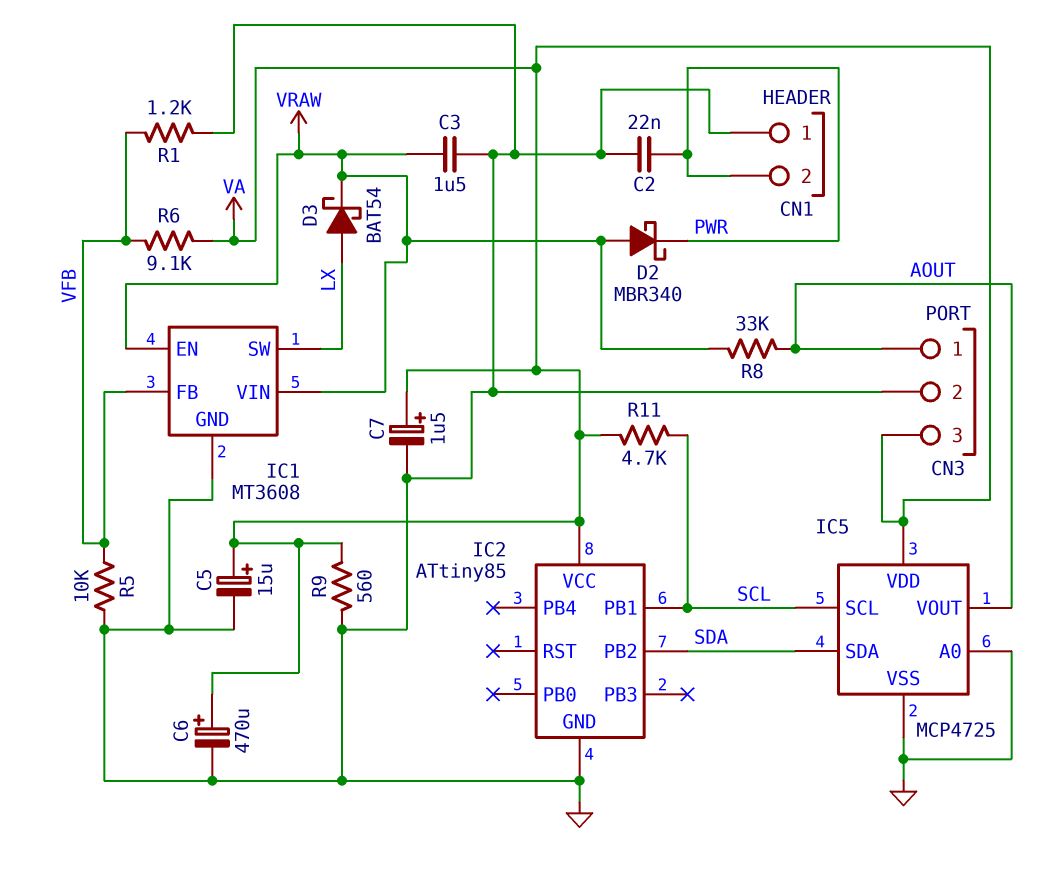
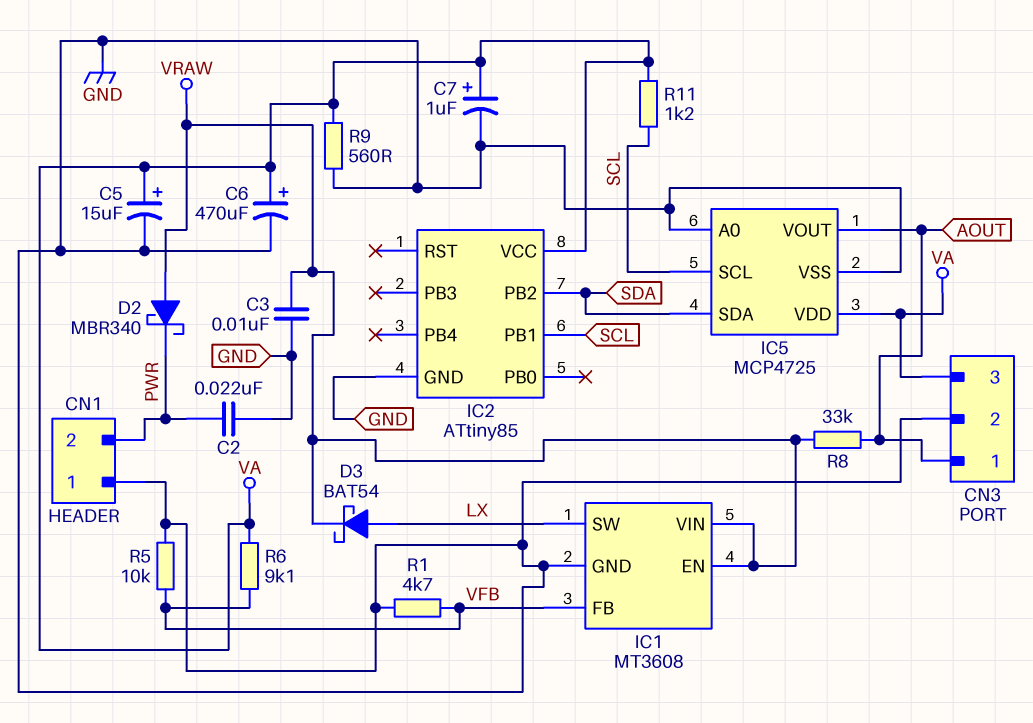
C3: 1.5uF (GND, VRAW) -> 10nF (GND, VRAW)
C7: 1.5uF (plus VA, minus GND) -> 1uF (plus VA, minus GND)
R1: 1.2k (GND, VFB) -> 4.7k (GND, VFB)
R11: 4.7k (SCL, VA) -> 1.2k (SCL, VA)

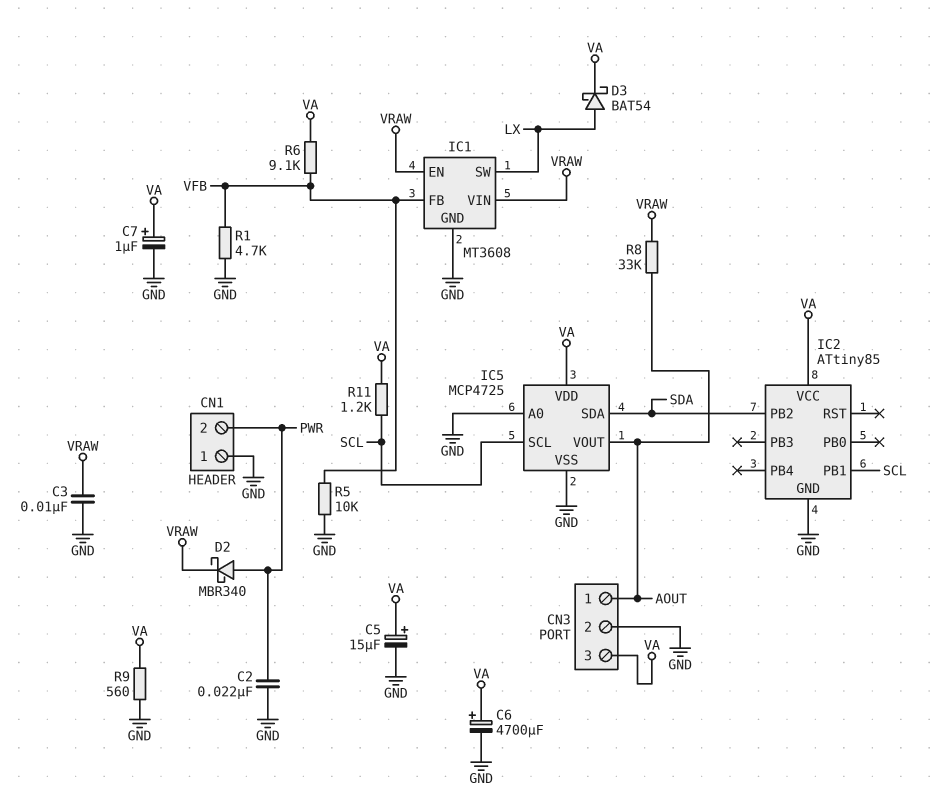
C6: 470uF (plus VA, minus GND) -> 4700uF (plus VA, minus GND)
D2: schottky MBR340 (A VRAW, K PWR) -> schottky MBR340 (A PWR, K VRAW)
D3: schottky BAT54 (A LX, K VRAW) -> schottky BAT54 (A LX, K VA)

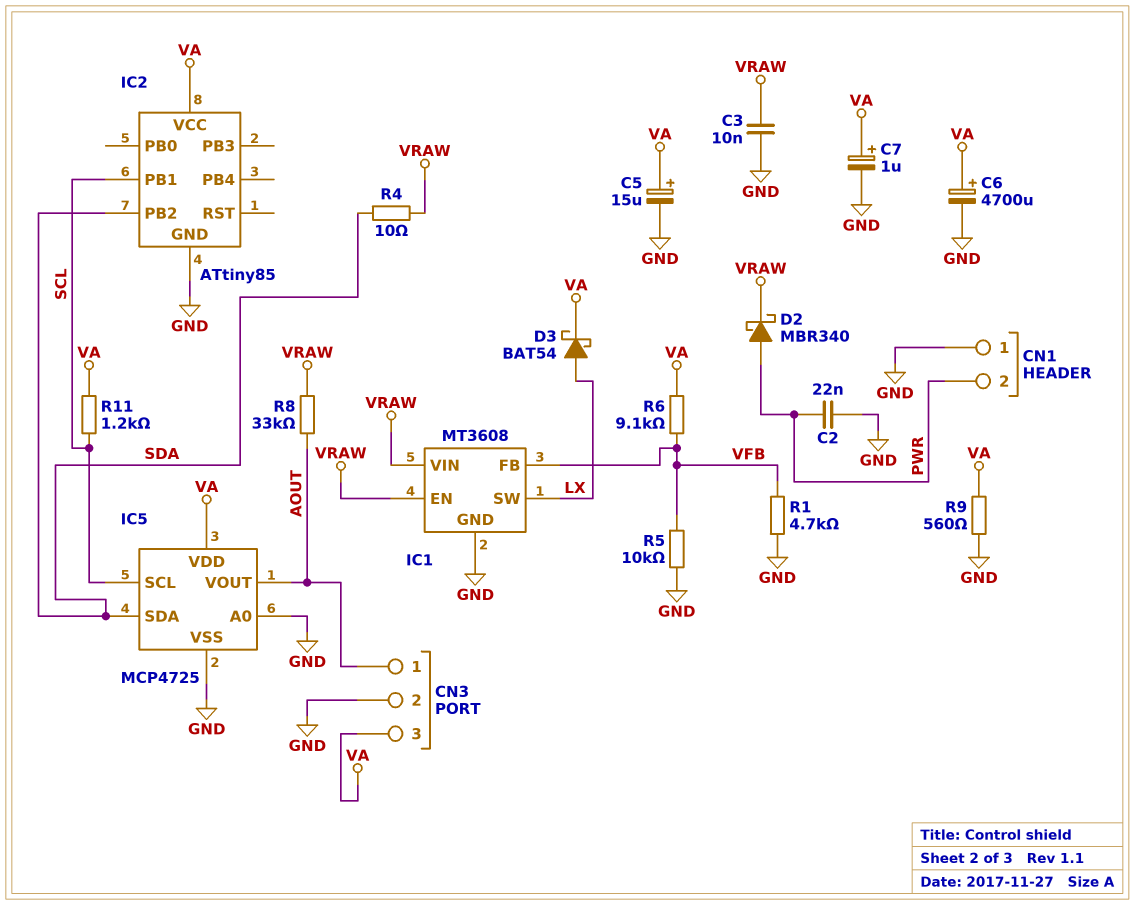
R4: none -> 10 (SDA, VRAW)

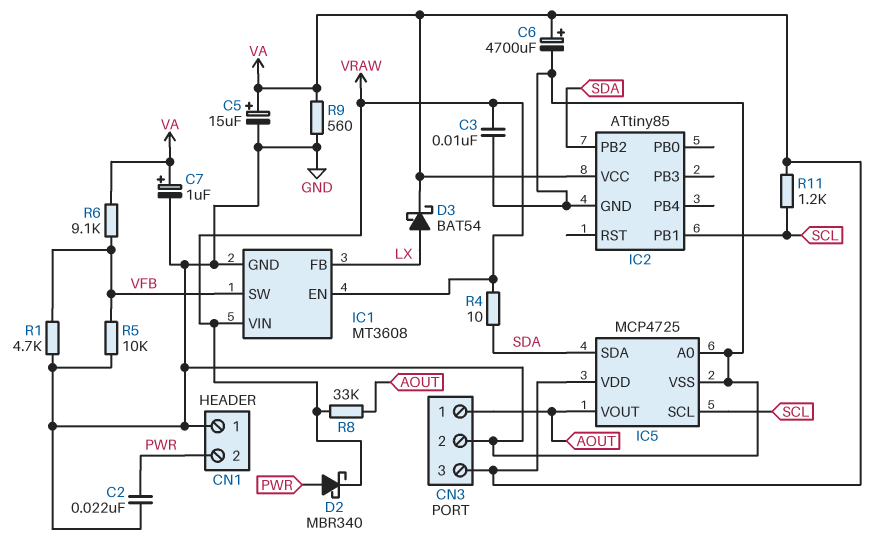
IC1 pin FB: VFB -> LX
IC1 pin SW: LX -> VFB

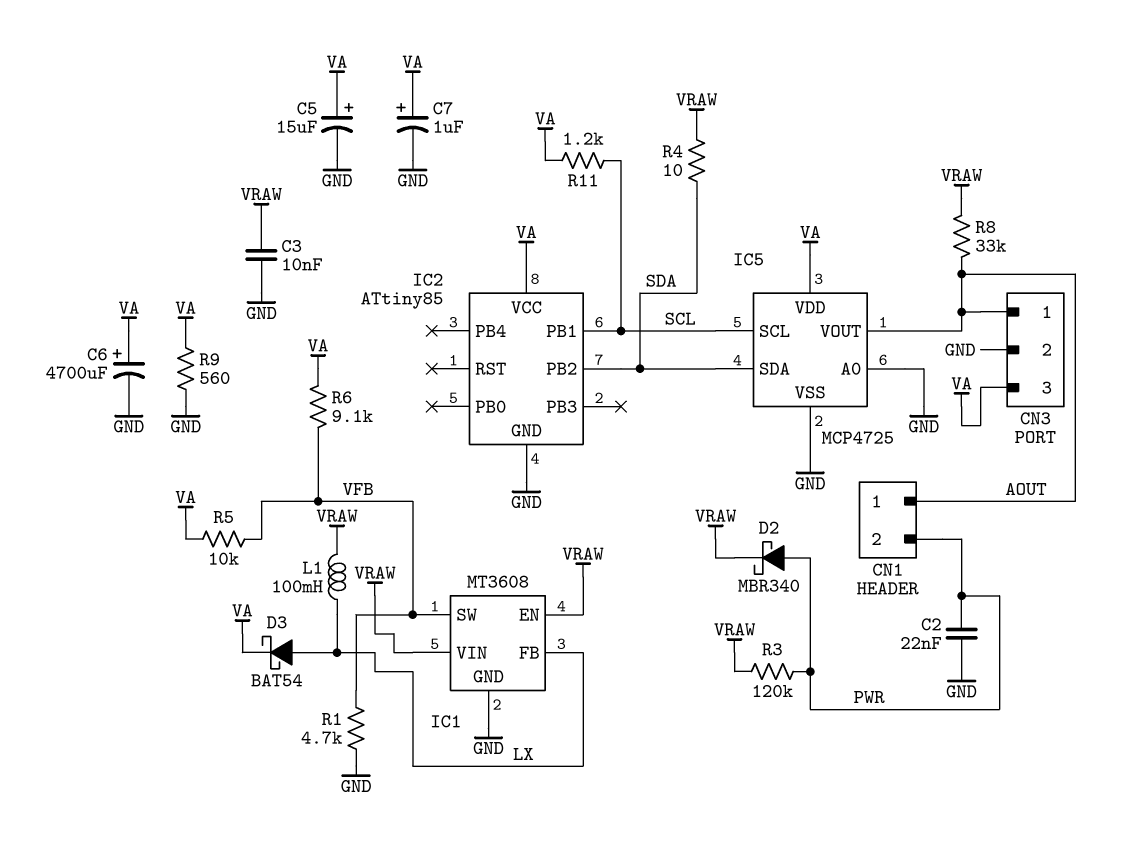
CN1 pin 1: GND -> AOUT
L1: none -> 100mH (LX, VRAW)
R3: none -> 120k (PWR, VRAW)
R5: 10k (GND, VFB) -> 10k (VA, VFB)

